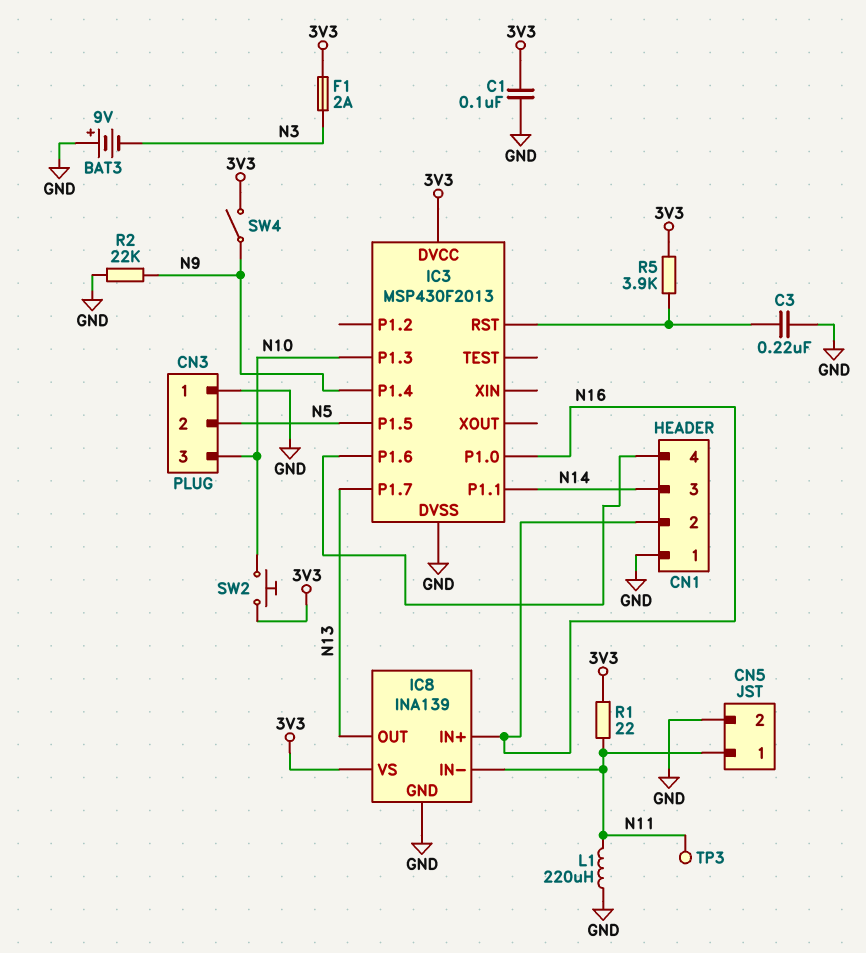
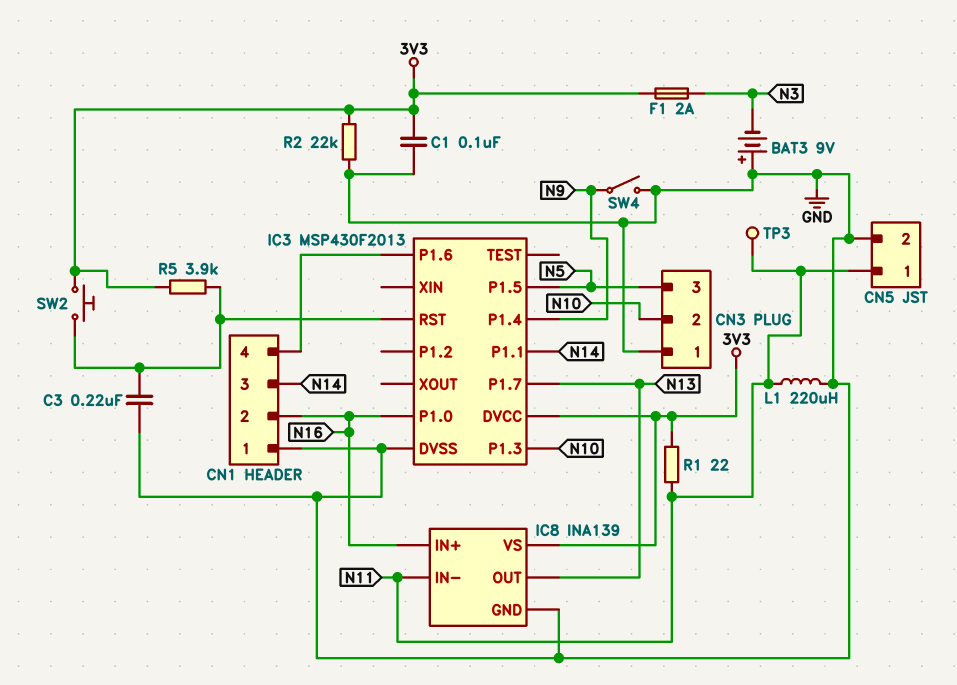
CN3 pin 2: N5 -> N10
CN3 pin 3: N10 -> N5
R2: 22k (GND, N9) -> 22k (3V3, GND)
SW2: button (3V3, N10) -> button (3V3, IC3/RST)
SW4: switch (3V3, N9) -> switch (GND, N9)

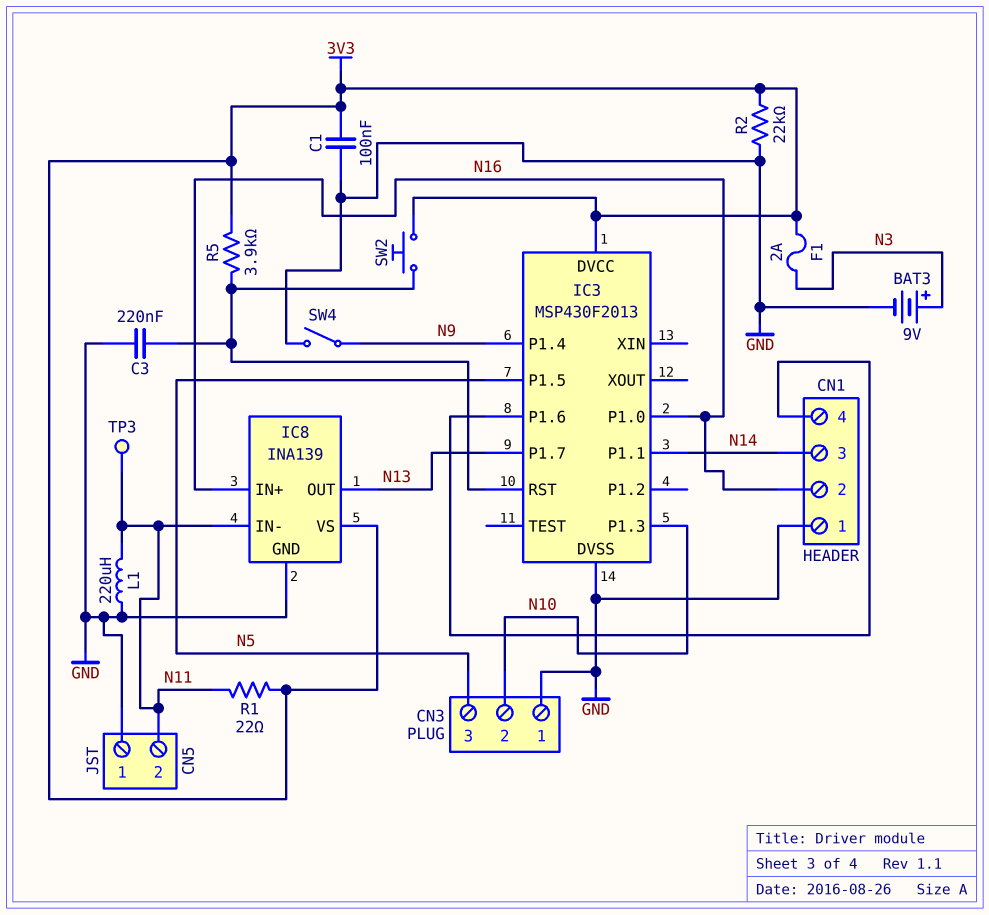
BAT3: 9V (plus GND, minus N3) -> 9V (plus N3, minus GND)
CN5 pin 1: N11 -> GND
CN5 pin 2: GND -> N11

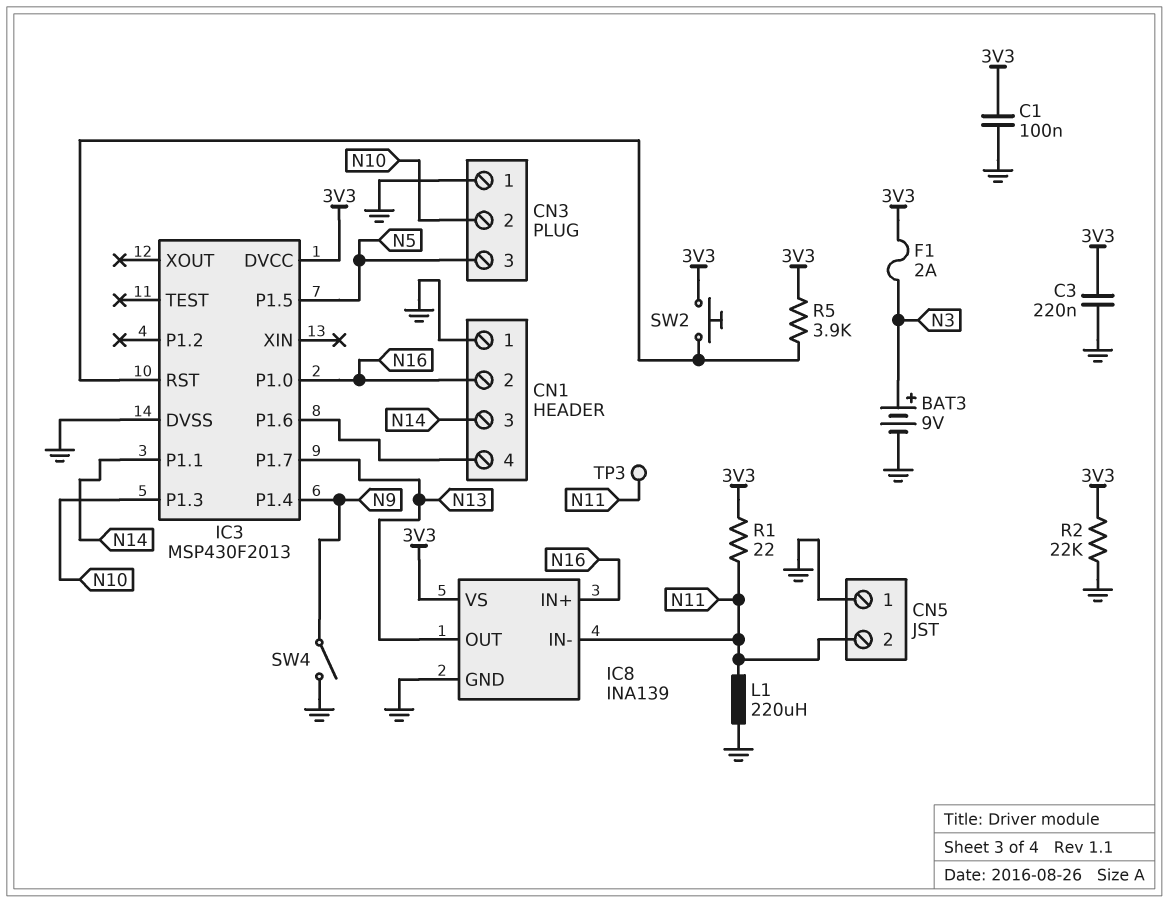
C3: 220nF (GND, IC3/RST) -> 220nF (3V3, GND)

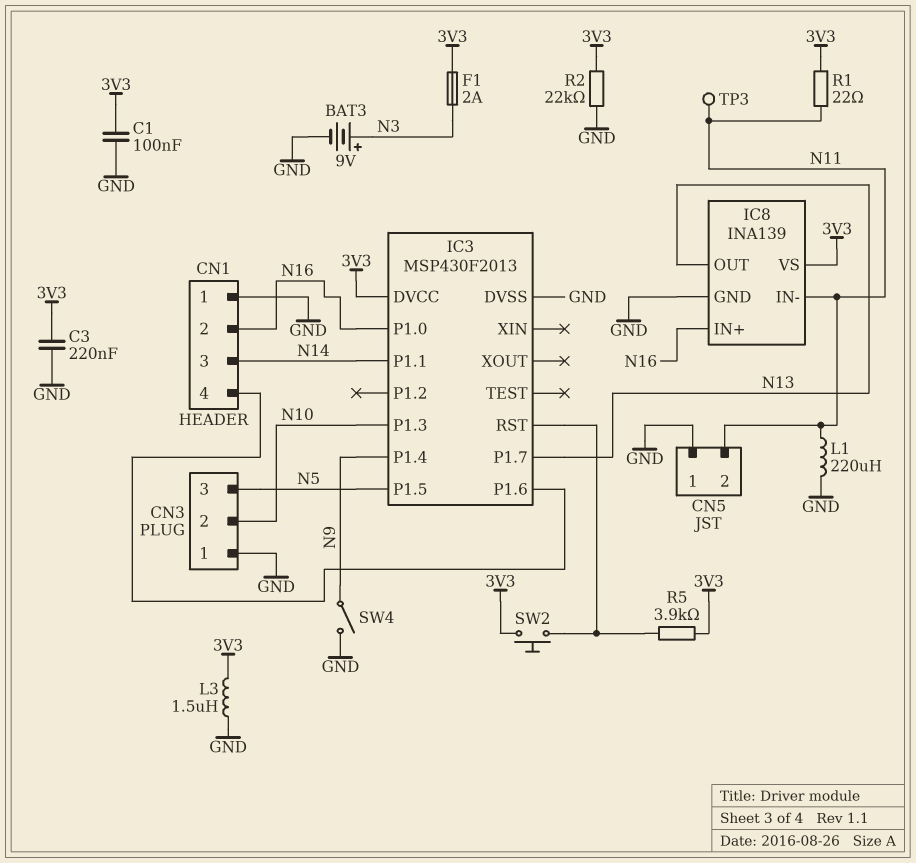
L3: none -> 1.5uH (3V3, GND)

